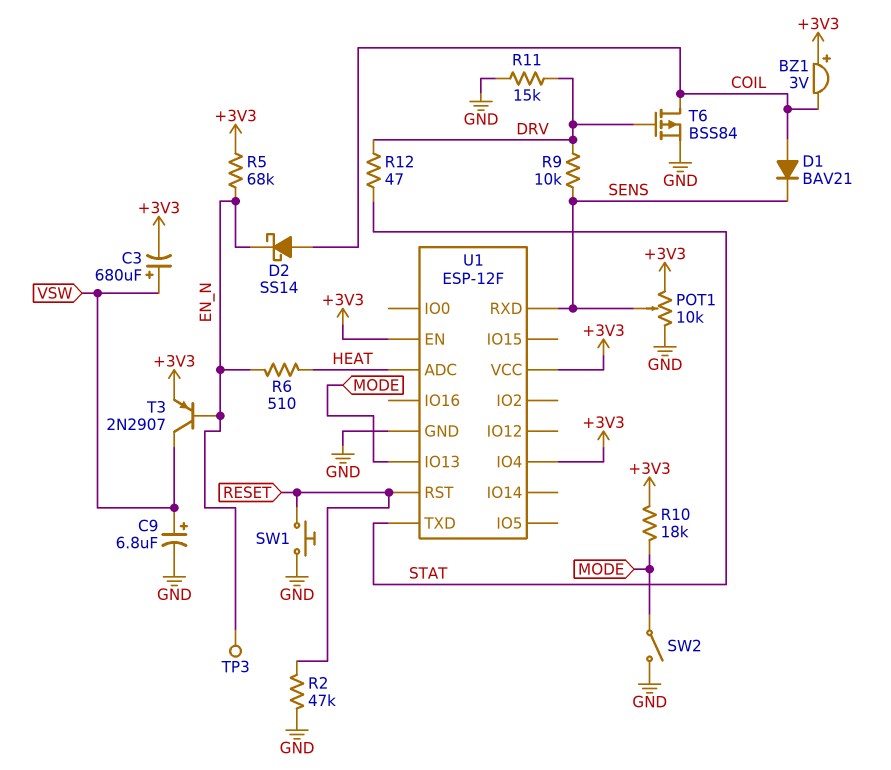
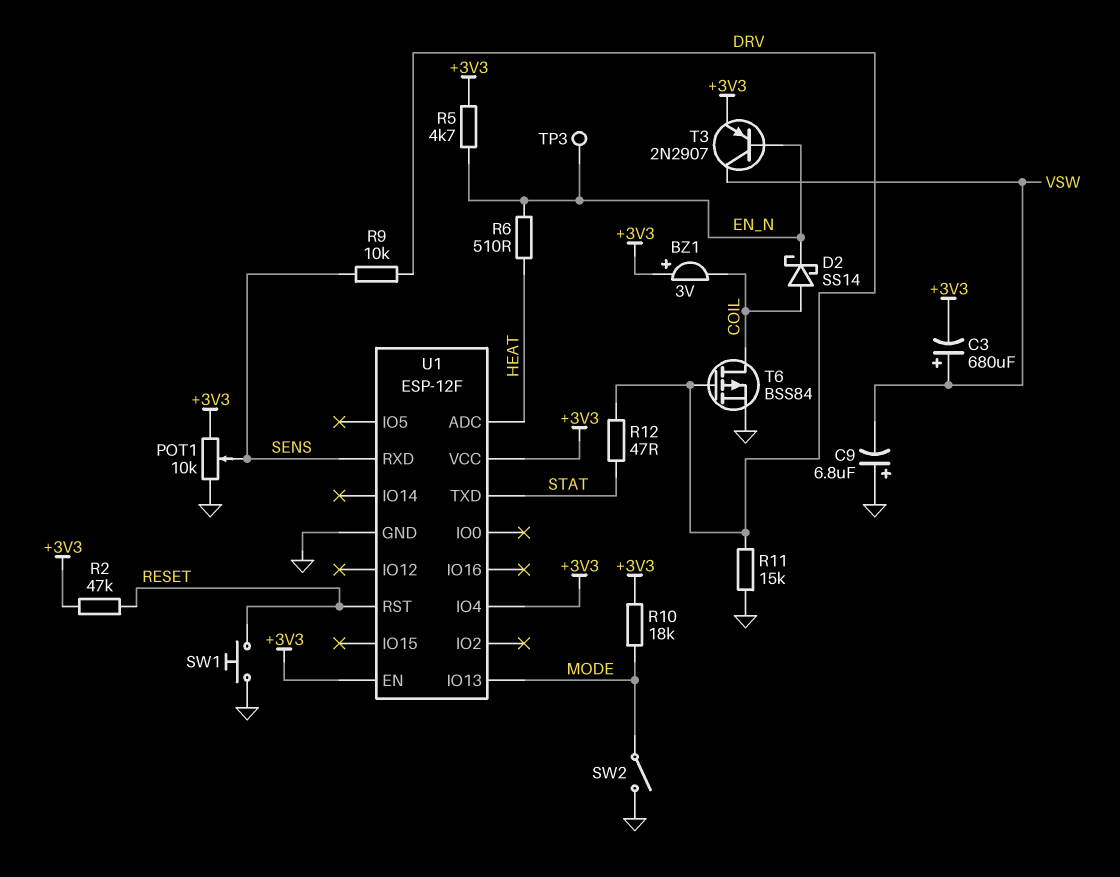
C9: 6.8uF (plus VSW, minus GND) -> 6.8uF (plus GND, minus VSW)
D1: diode BAV21 (A COIL, K SENS) -> none
R2: 47k (GND, RESET) -> 47k (+3V3, RESET)
R5: 68k (+3V3, EN_N) -> 4.7k (+3V3, EN_N)

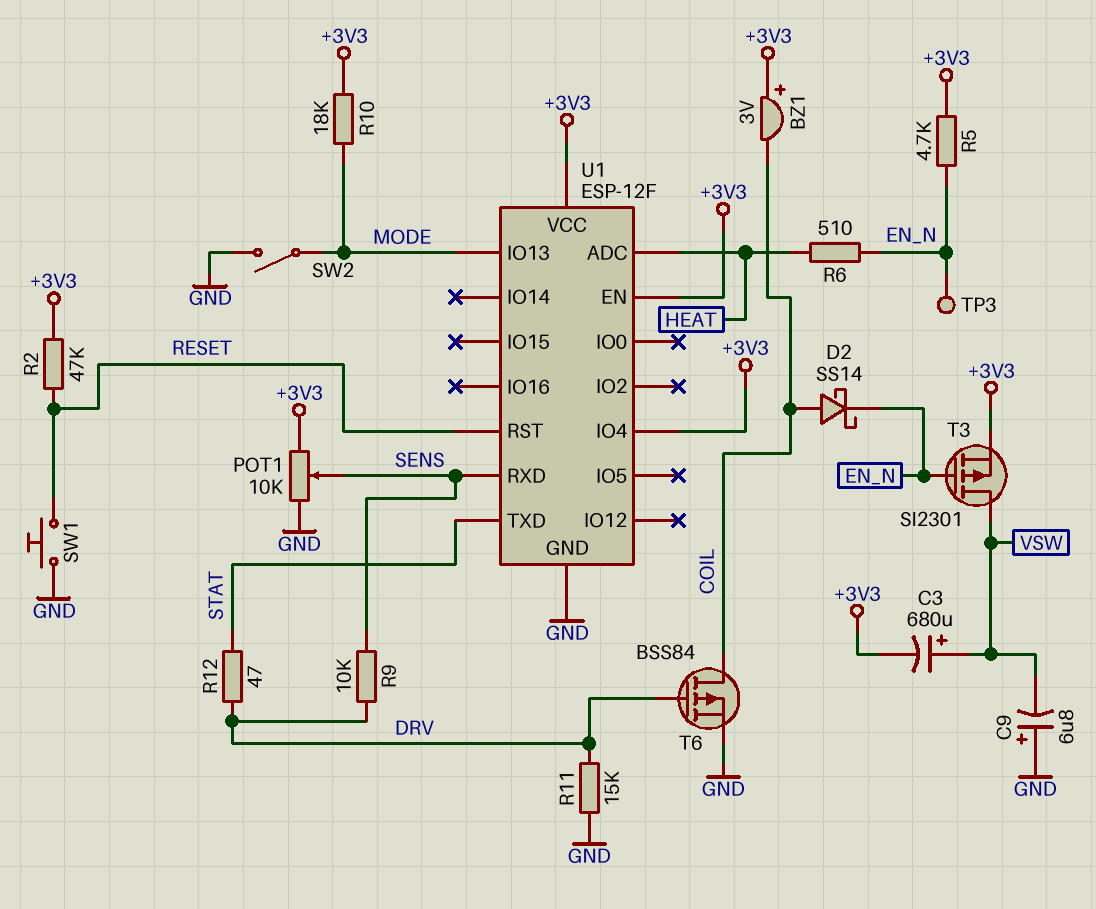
T3: PNP 2N2907 (B EN_N, C VSW, E +3V3) -> PMOS SI2301 (G EN_N, D VSW, S +3V3)

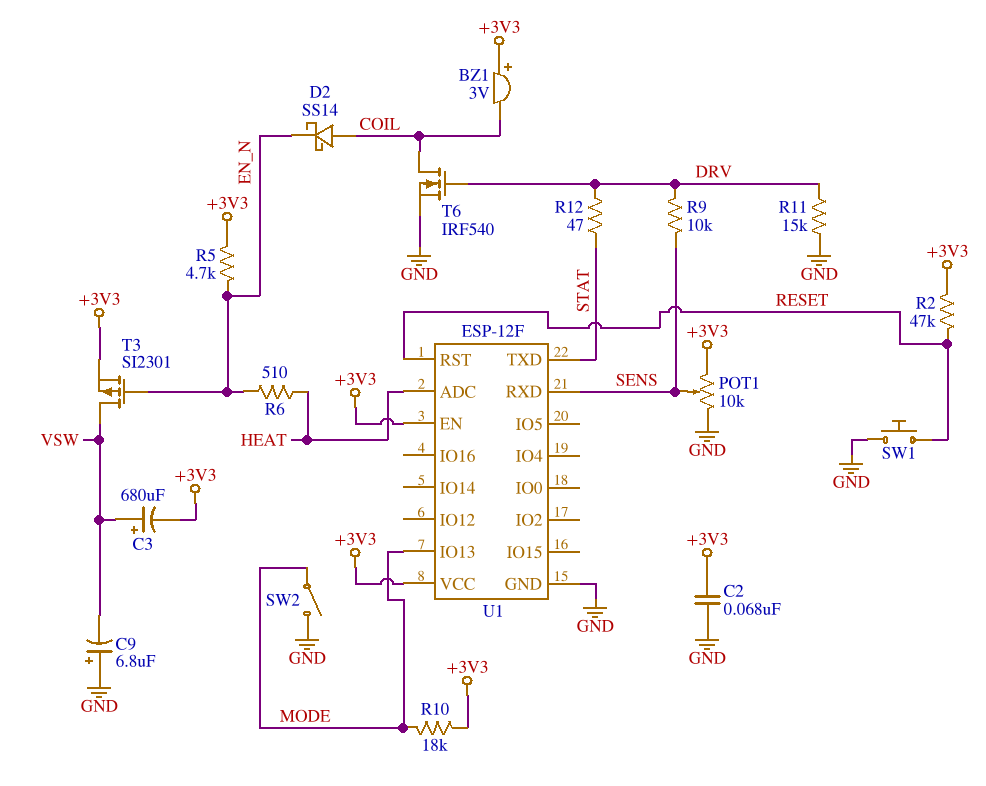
C2: none -> 68nF (+3V3, GND)
T6: PMOS BSS84 (G DRV, D COIL, S GND) -> NMOS IRF540 (G DRV, D COIL, S GND)
TP3: test point (EN_N) -> none
U1 pin IO4: +3V3 -> none

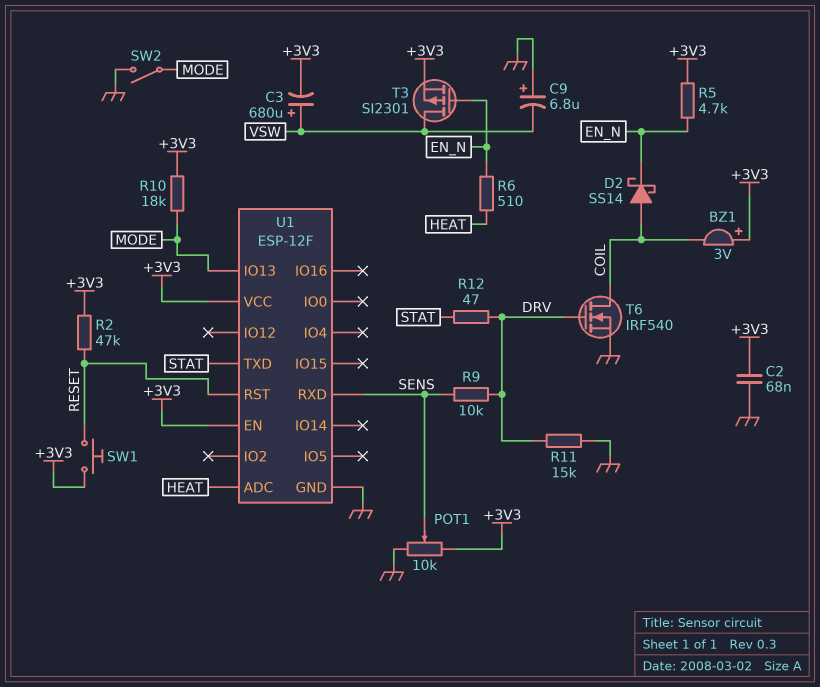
SW1: button (GND, RESET) -> button (+3V3, RESET)

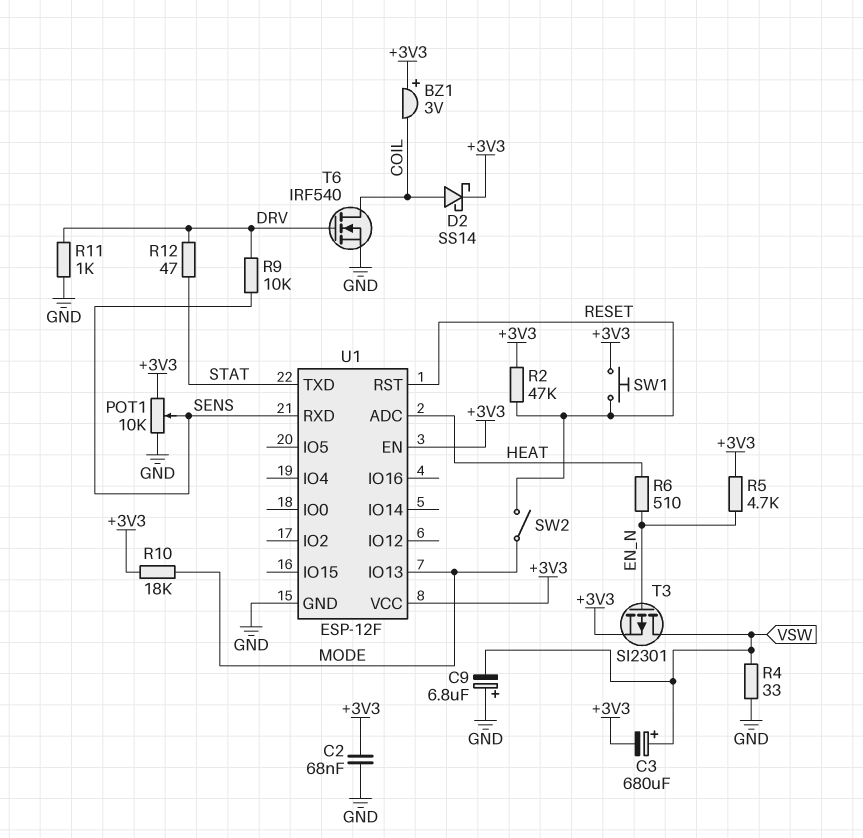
D2: schottky SS14 (A COIL, K EN_N) -> schottky SS14 (A COIL, K +3V3)
R4: none -> 33 (GND, VSW)
R11: 15k (DRV, GND) -> 1k (DRV, GND)
SW2: switch (GND, MODE) -> switch (MODE, RESET)

